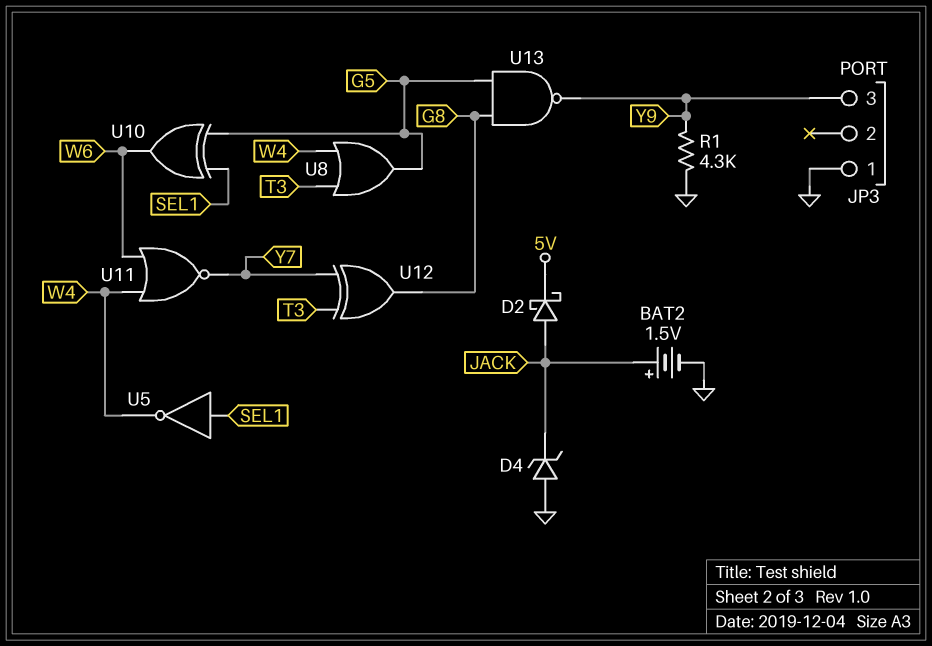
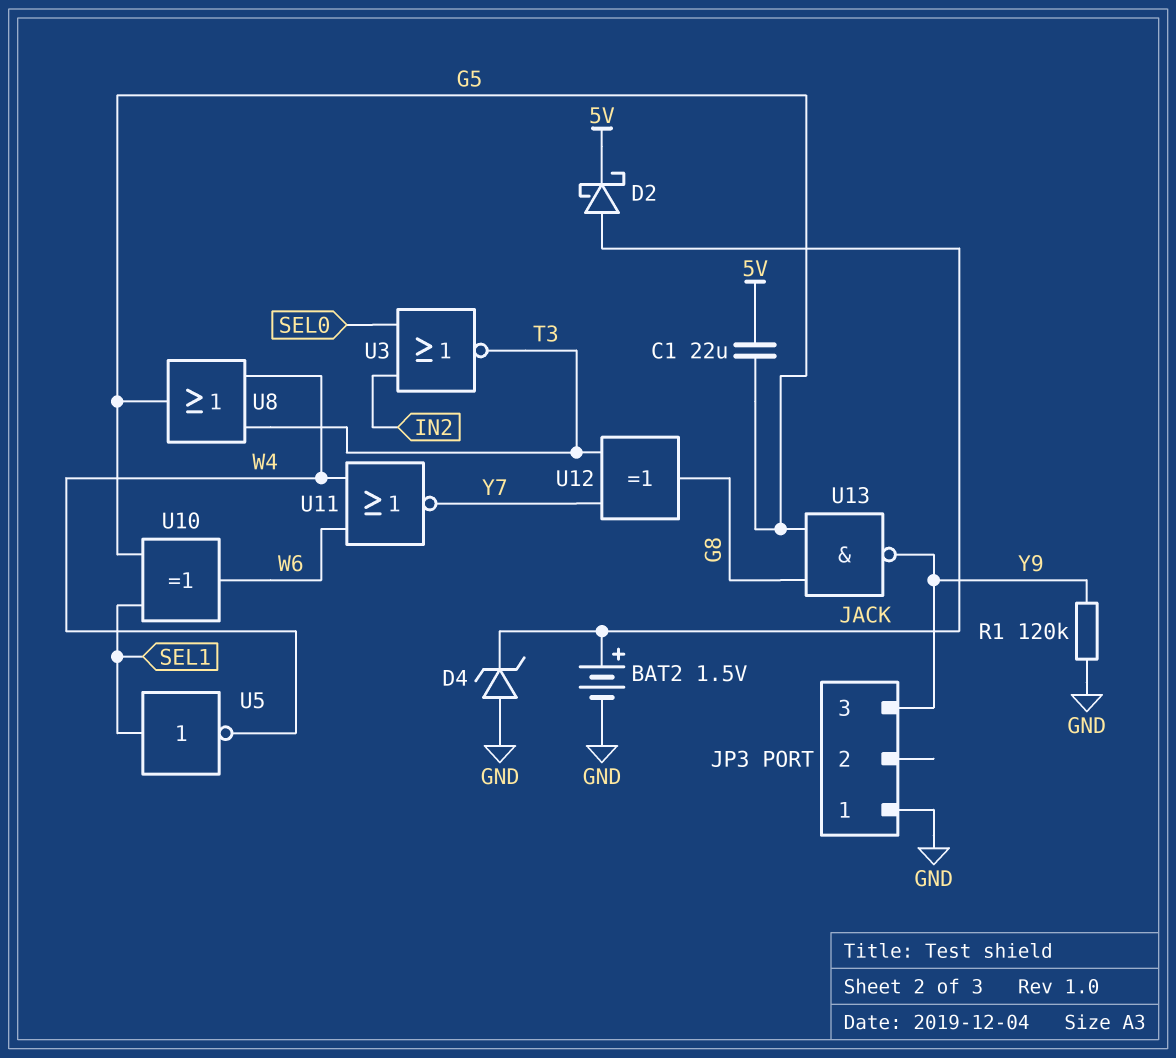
C1: none -> 22uF (5V, G5)
R1: 4.3k (GND, Y9) -> 120k (GND, Y9)
U3: none -> NOR (in IN2, in SEL0, out T3)

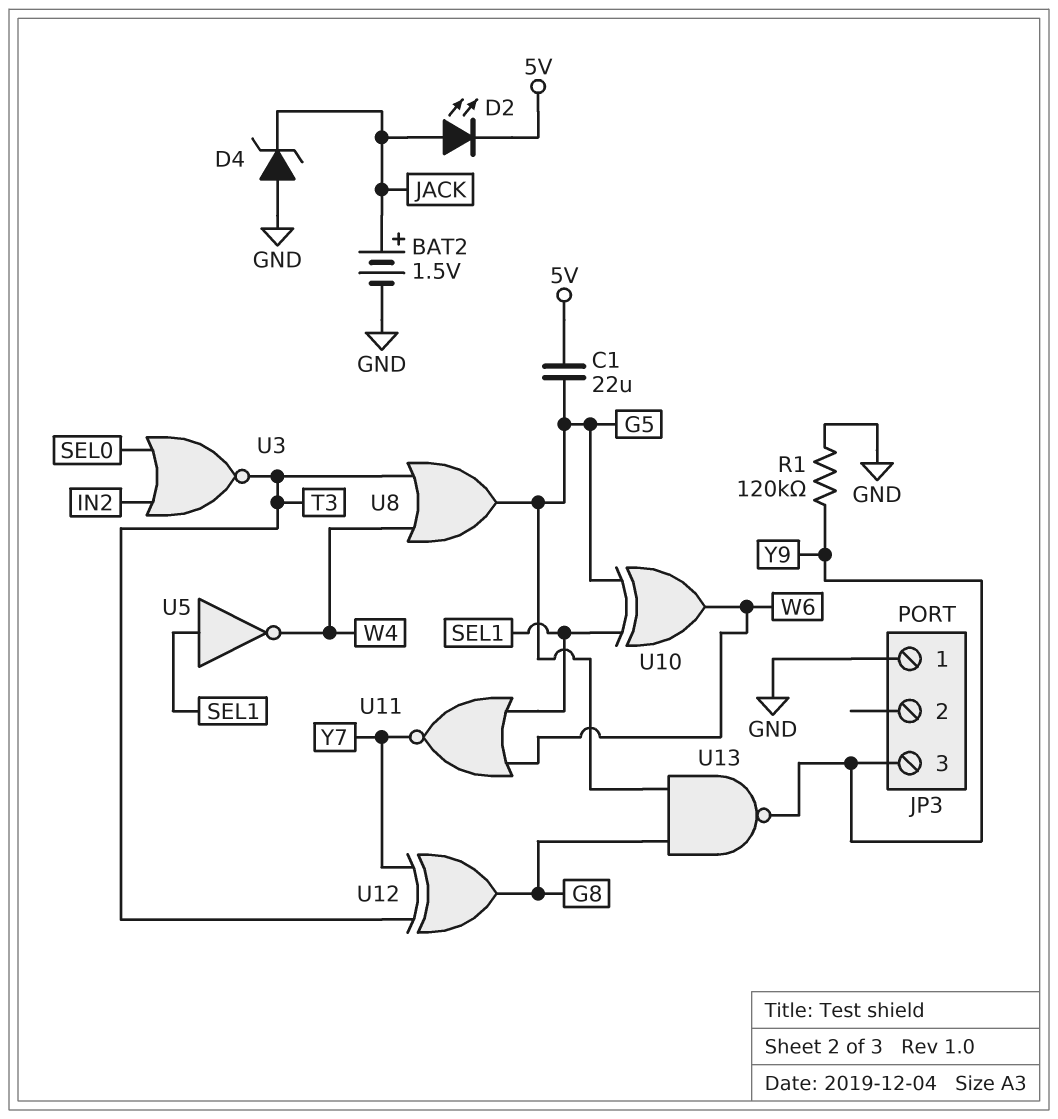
D2: schottky (A JACK, K 5V) -> LED (A JACK, K 5V)
U11: NOR (in W4, in W6, out Y7) -> NOR (in SEL1, in W6, out Y7)

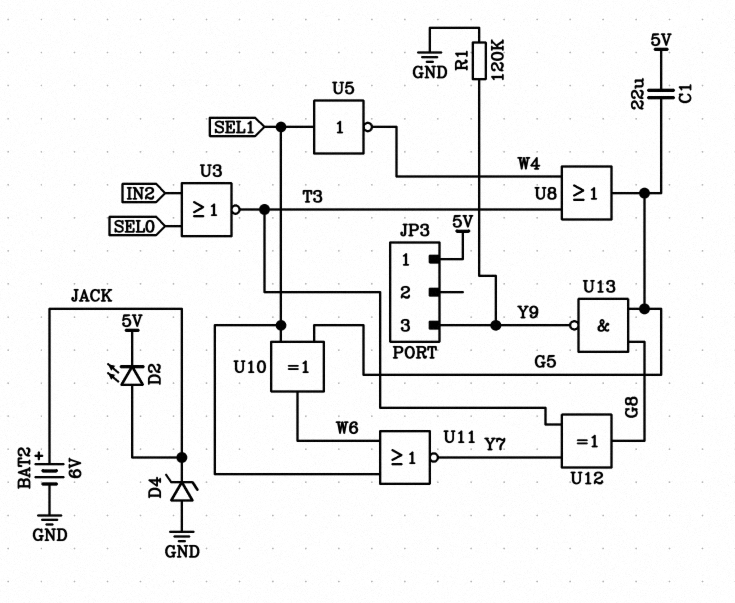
BAT2: 1.5V (plus JACK, minus GND) -> 6V (plus JACK, minus GND)
JP3 pin 1: GND -> 5V

